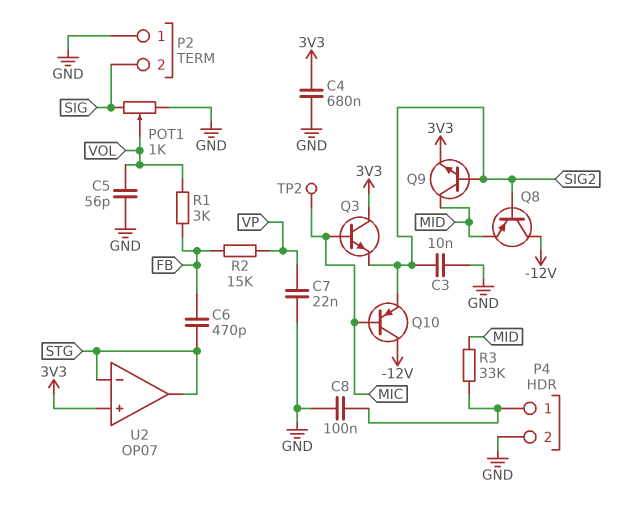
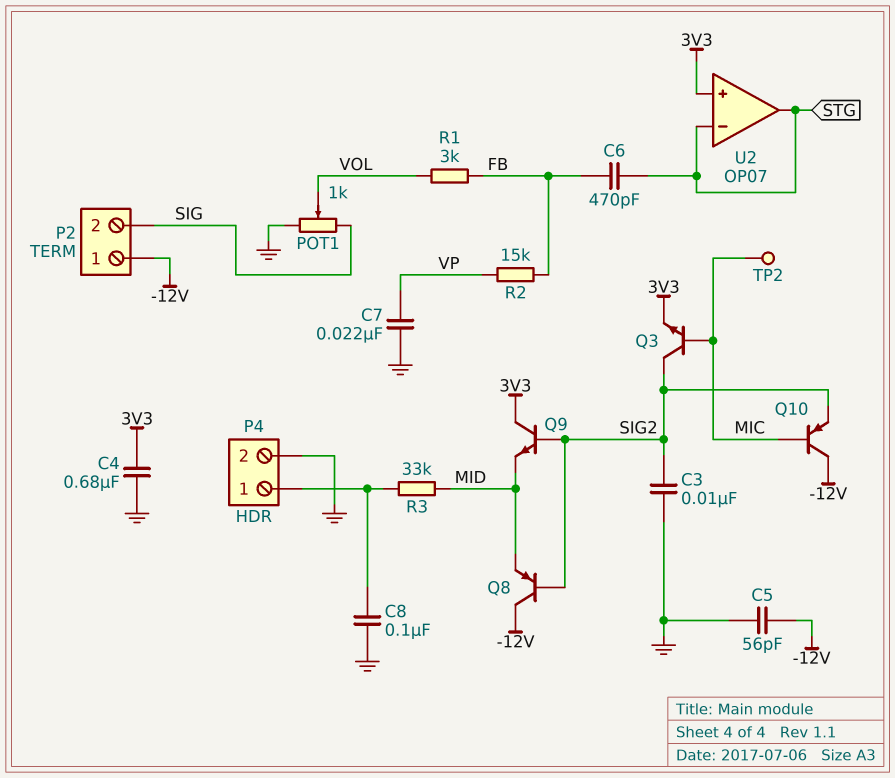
C5: 56pF (GND, VOL) -> 56pF (-12V, GND)
P2 pin 1: GND -> -12V
Q3: NPN (B MIC, C 3V3, E SIG2) -> NPN (B MIC, C SIG2, E 3V3)
Q9: NPN (B SIG2, C MID, E 3V3) -> NPN (B SIG2, C 3V3, E MID)

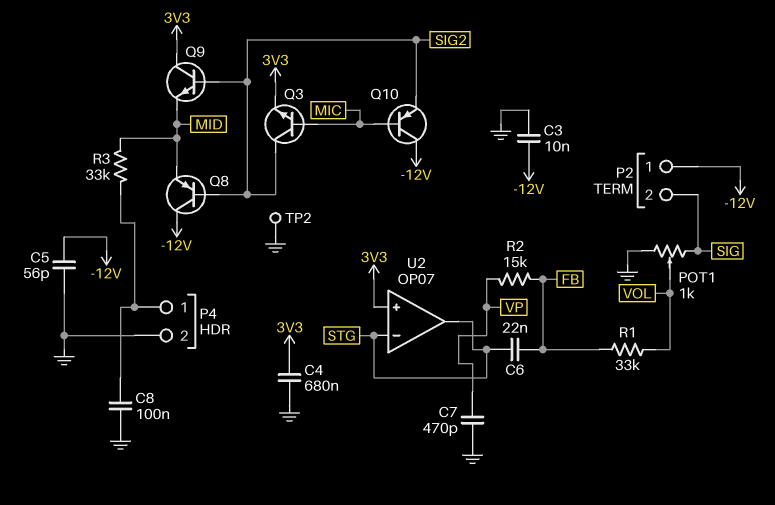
C3: 10nF (GND, SIG2) -> 10nF (-12V, GND)
C6: 470pF (FB, STG) -> 22nF (FB, STG)
C7: 22nF (GND, VP) -> 470pF (GND, VP)
R1: 3k (FB, VOL) -> 33k (FB, VOL)
TP2: test point (MIC) -> test point (GND)

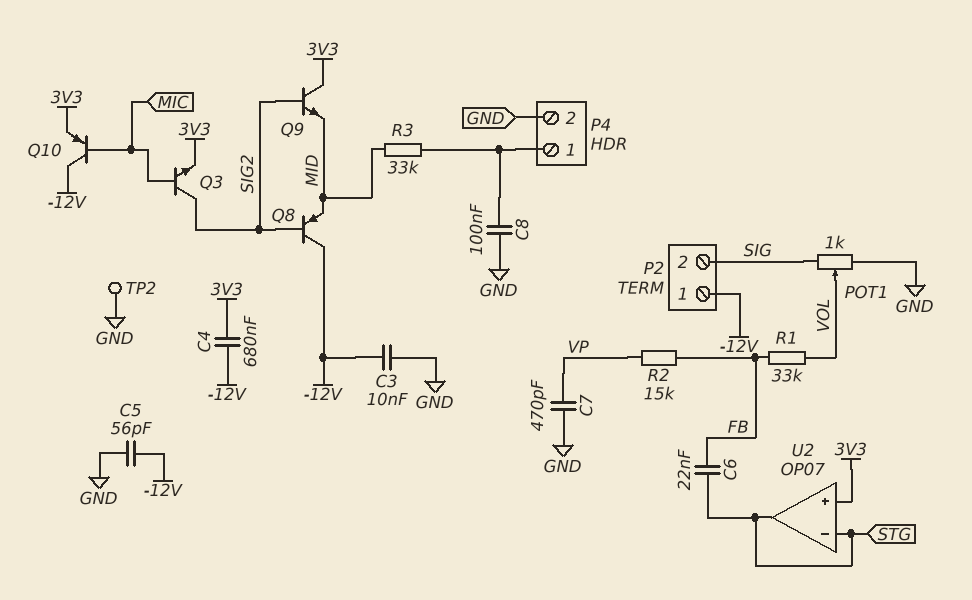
C4: 680nF (3V3, GND) -> 680nF (-12V, 3V3)
Q10: PNP (B MIC, C -12V, E SIG2) -> PNP (B MIC, C -12V, E 3V3)

